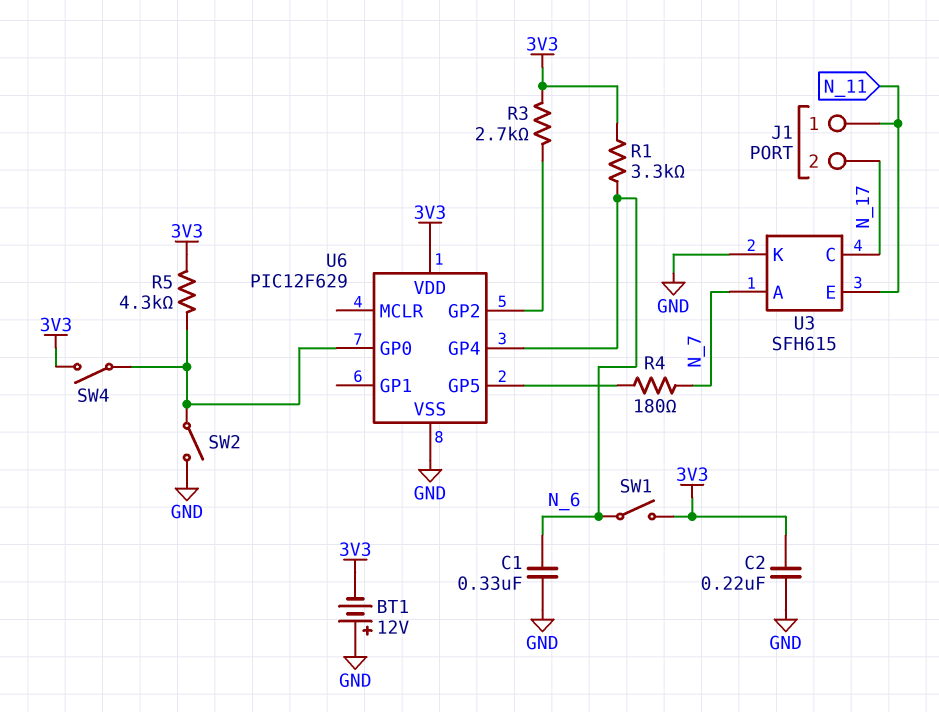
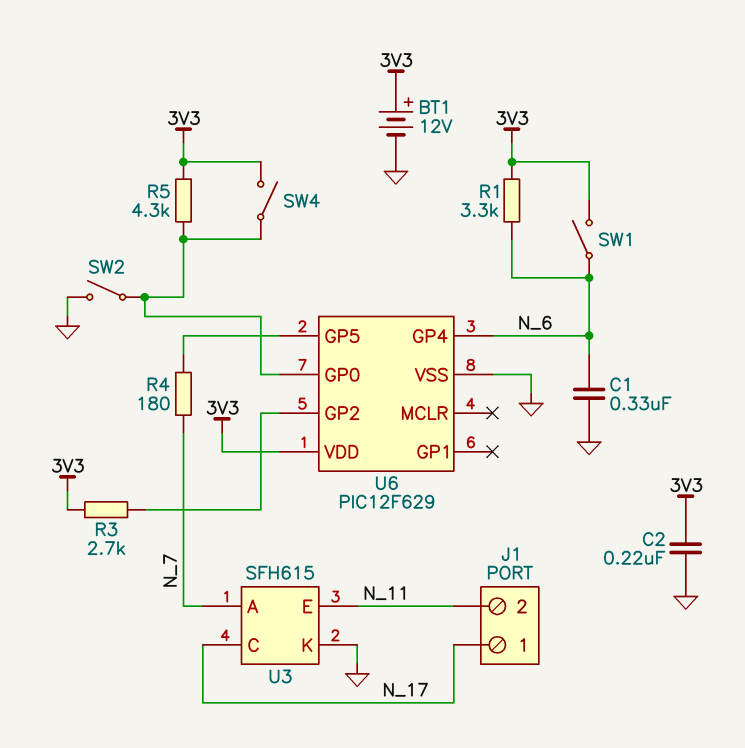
BT1: 12V (plus GND, minus 3V3) -> 12V (plus 3V3, minus GND)
J1 pin 1: N_11 -> N_17
J1 pin 2: N_17 -> N_11

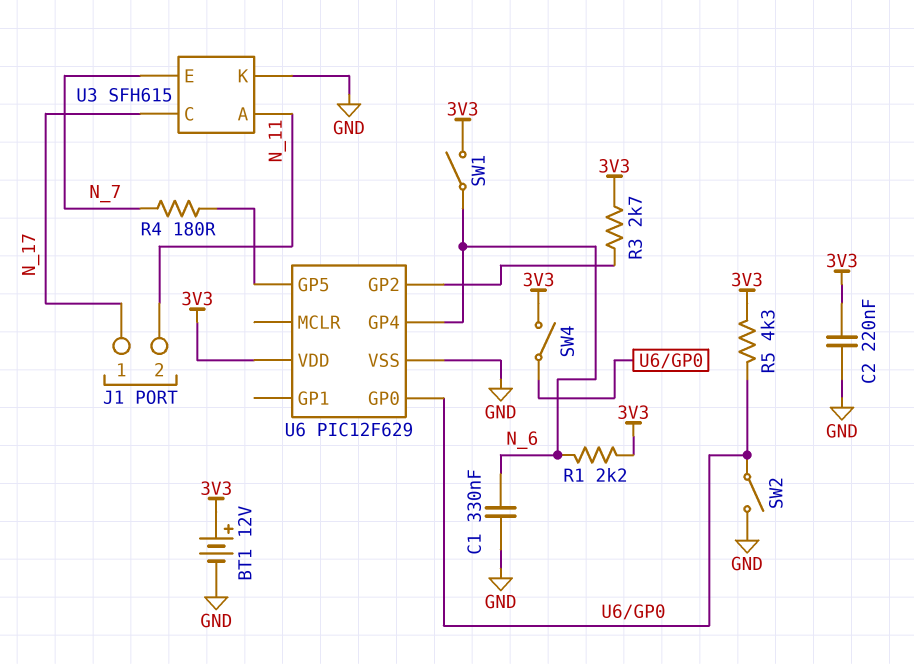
R1: 3.3k (3V3, N_6) -> 2.2k (3V3, N_6)
U3 pin A: N_7 -> N_11
U3 pin E: N_11 -> N_7

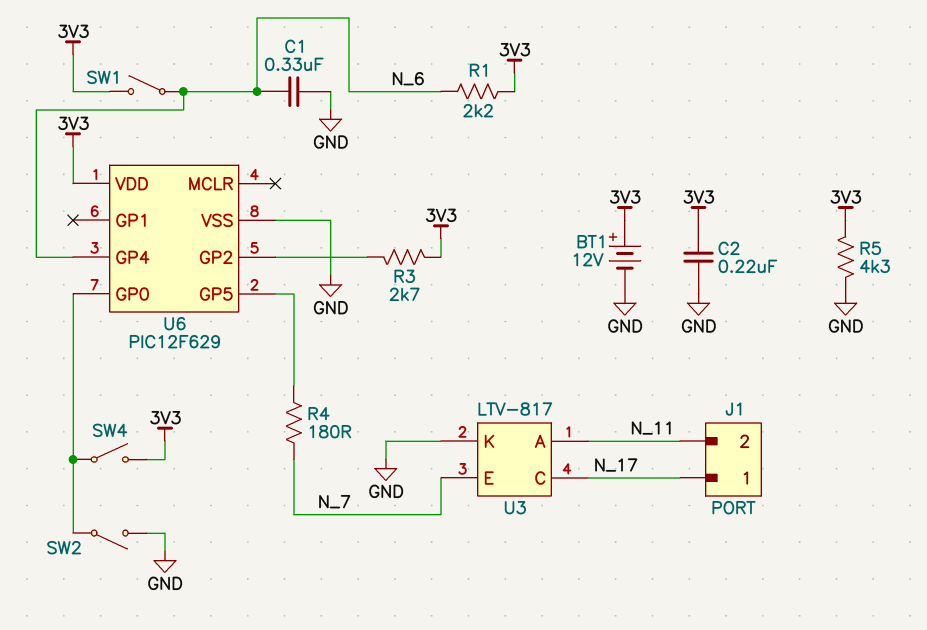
R5: 4.3k (3V3, U6/GP0) -> 4.3k (3V3, GND)
U3: SFH615 -> LTV-817

